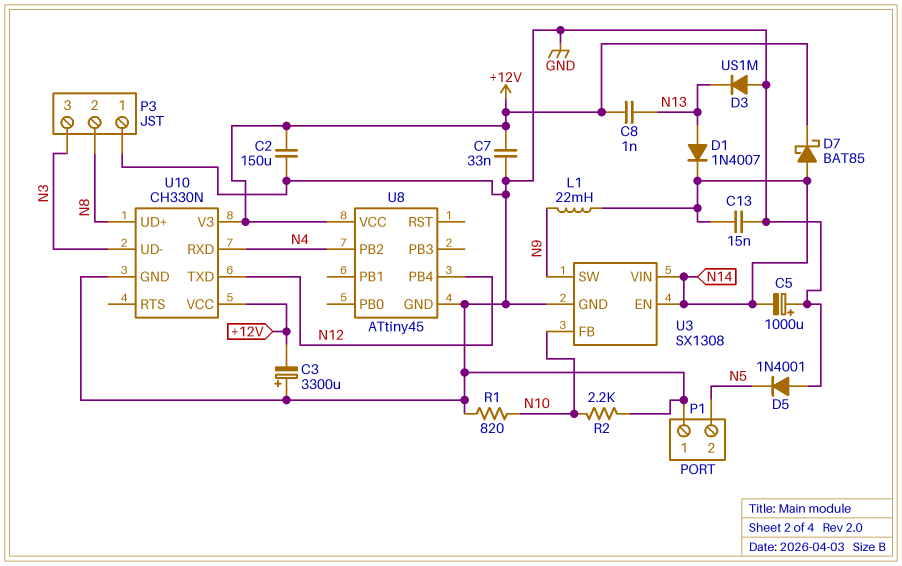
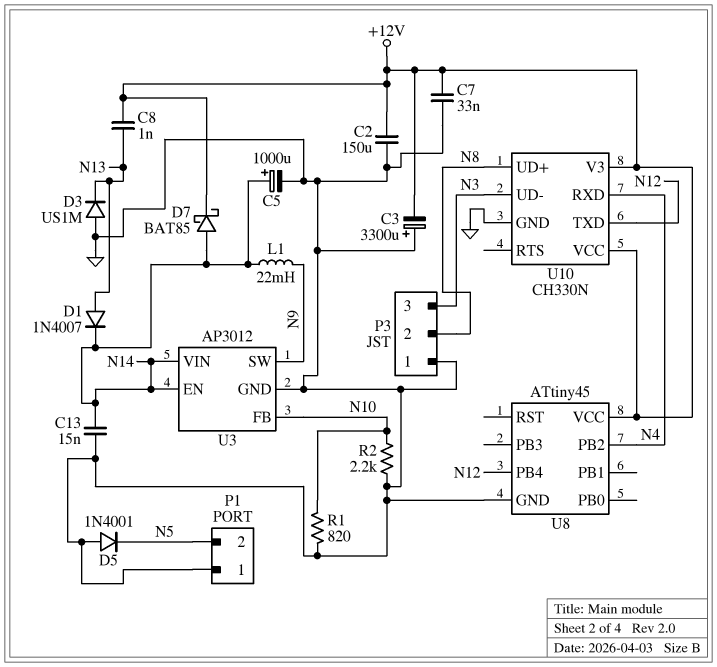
C5: 1000uF (plus GND, minus N14) -> 1000uF (plus N14, minus GND)
U3: SX1308 -> AP3012

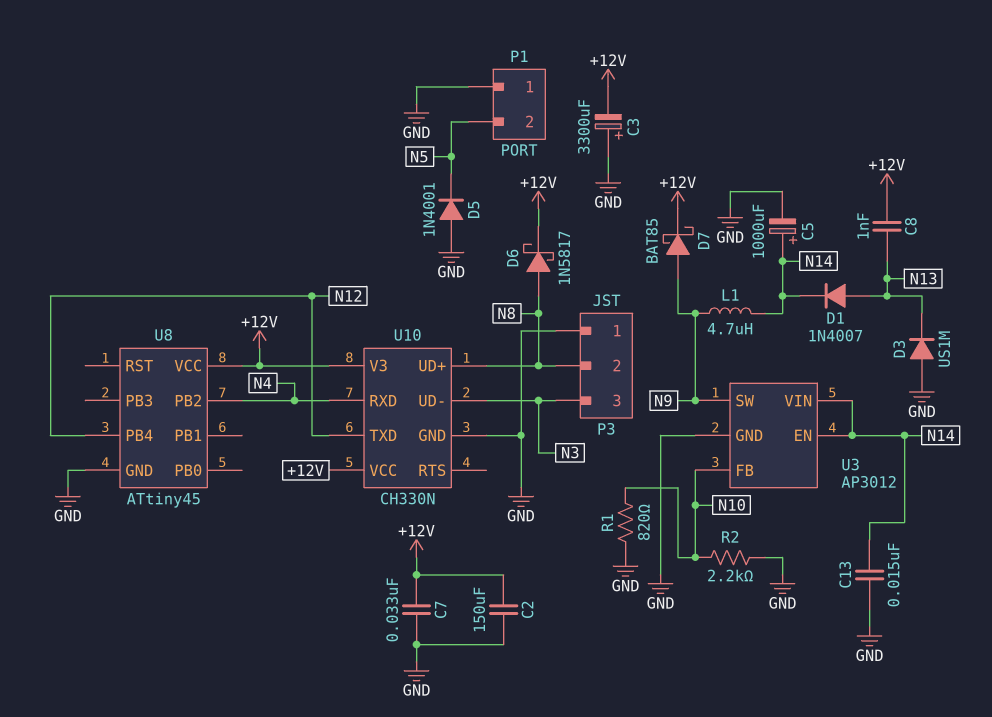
D6: none -> schottky 1N5817 (A N8, K +12V)
D7: schottky BAT85 (A N14, K +12V) -> schottky BAT85 (A N9, K +12V)
L1: 22mH (N9, N14) -> 4.7uH (N9, N14)

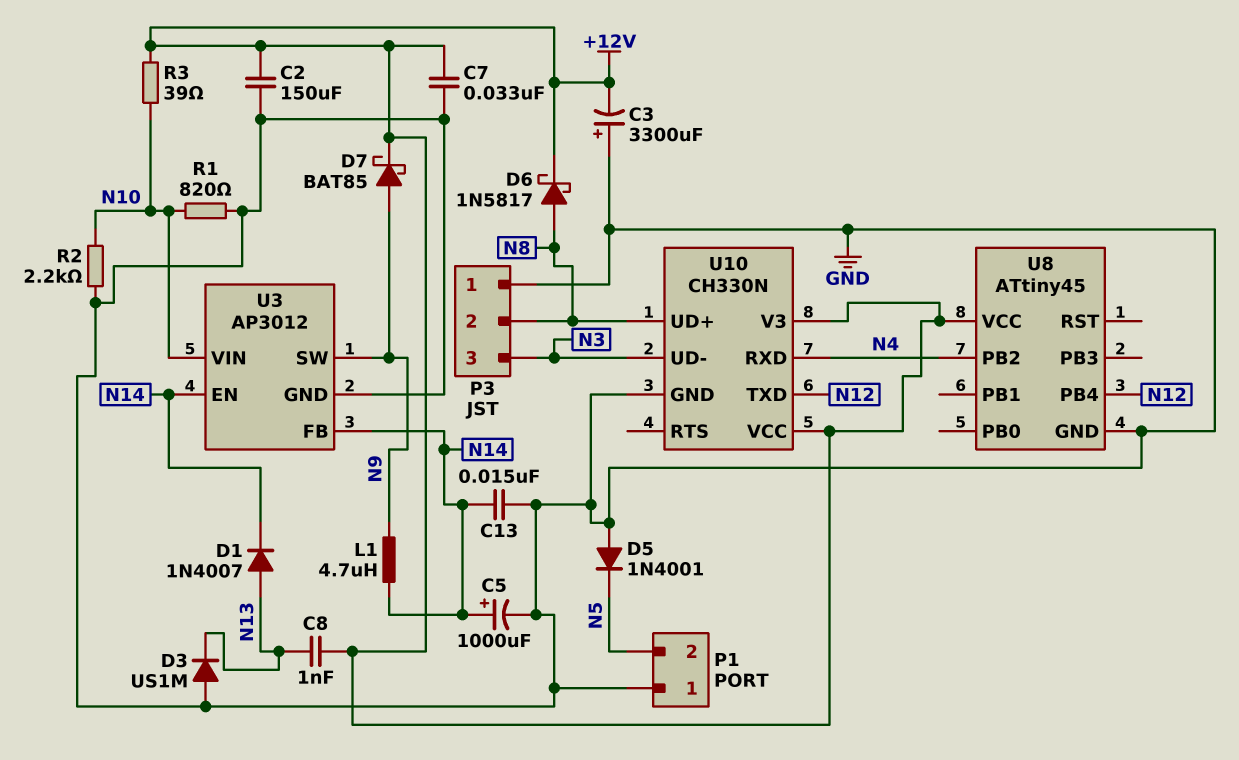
R3: none -> 39 (+12V, N10)
U3 pin FB: N10 -> N14
U3 pin VIN: N14 -> N10

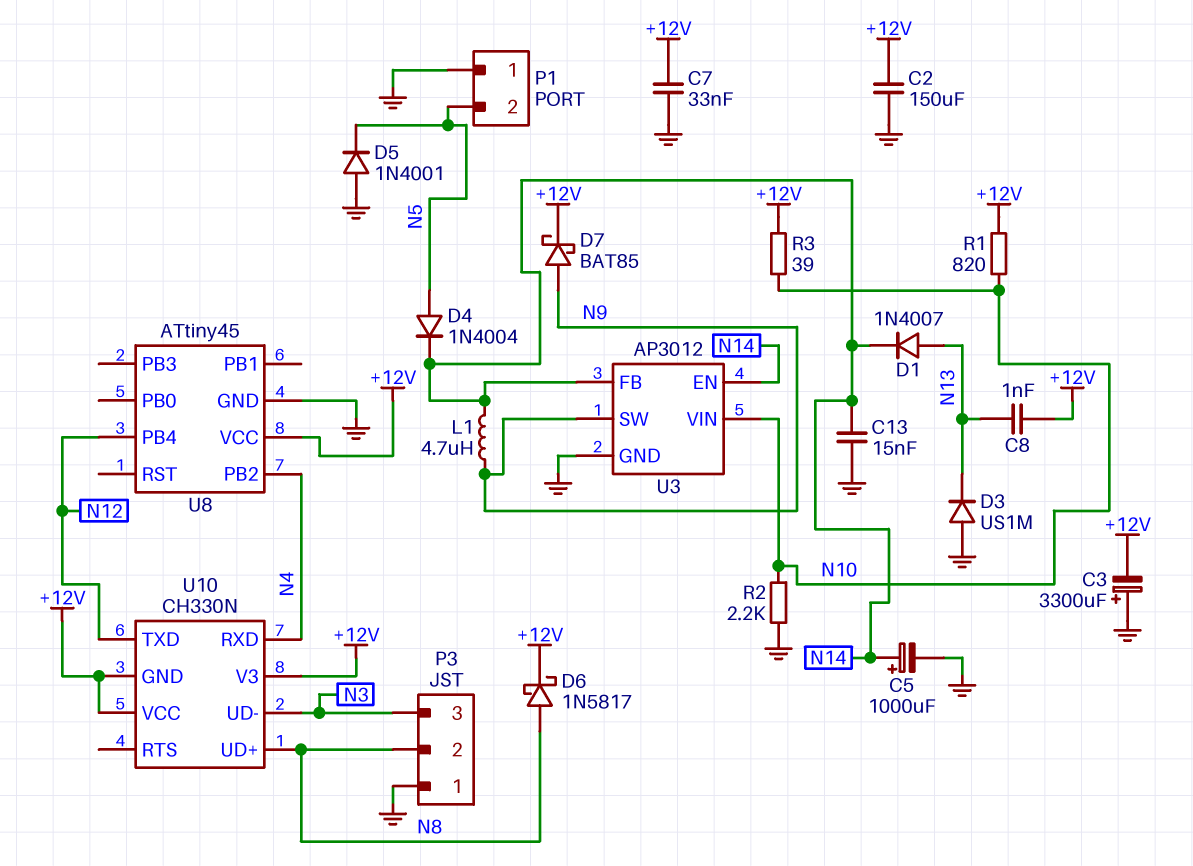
D4: none -> diode 1N4004 (A N5, K N14)
R1: 820 (GND, N10) -> 820 (+12V, N10)
U10 pin GND: GND -> +12V

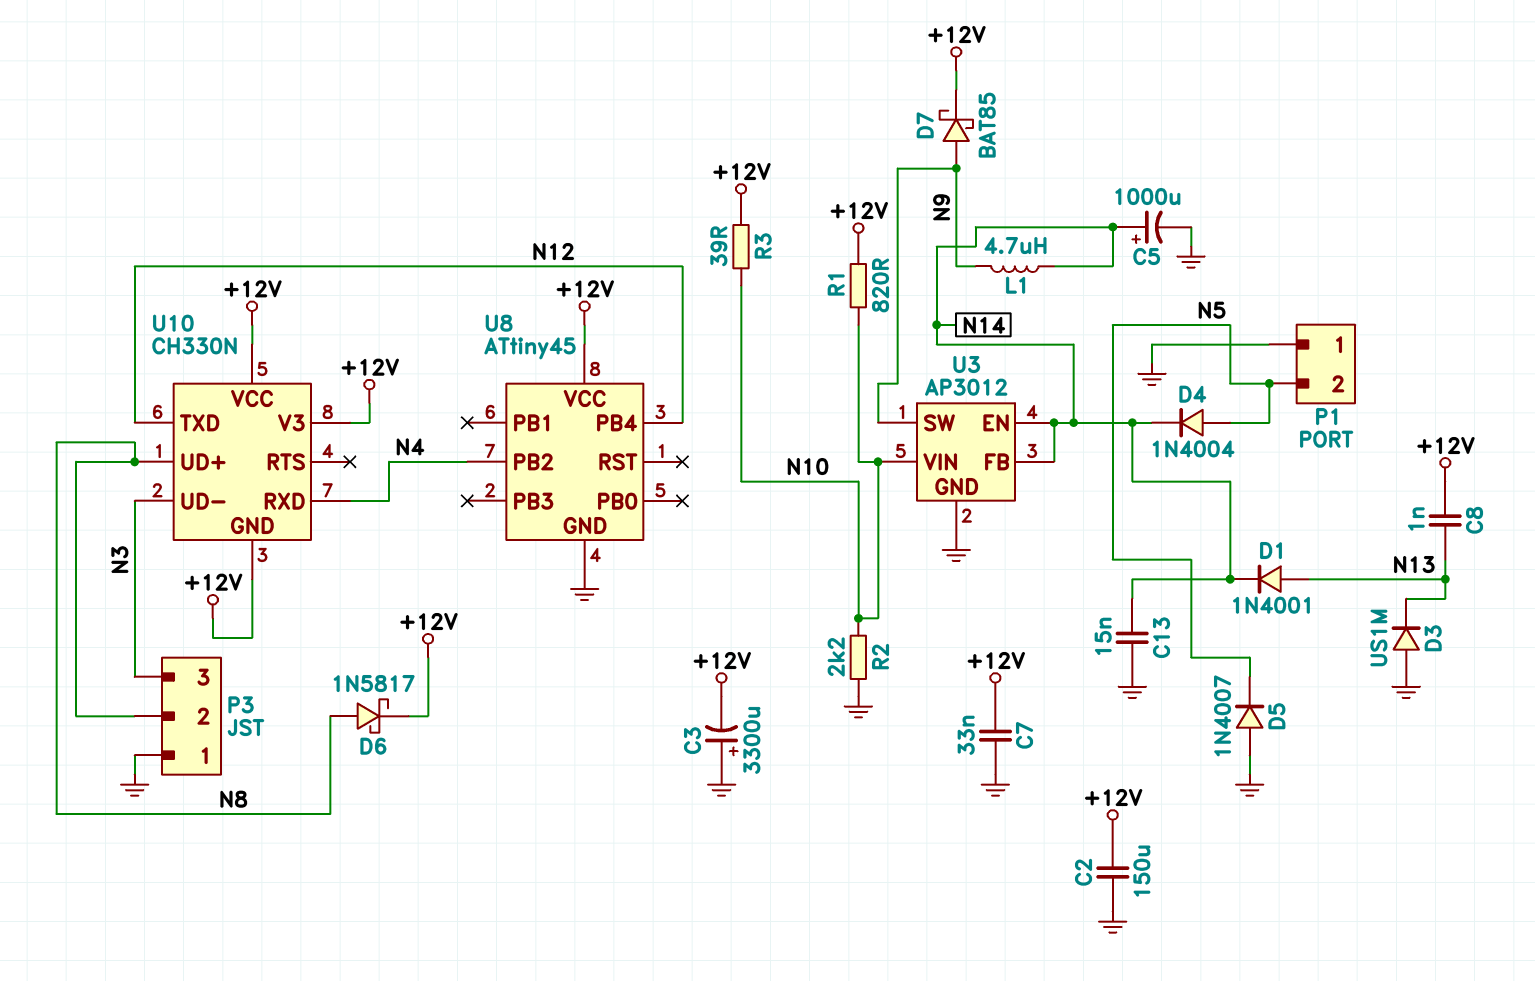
D1: diode 1N4007 (A N13, K N14) -> diode 1N4001 (A N13, K N14)
D5: diode 1N4001 (A GND, K N5) -> diode 1N4007 (A GND, K N5)

